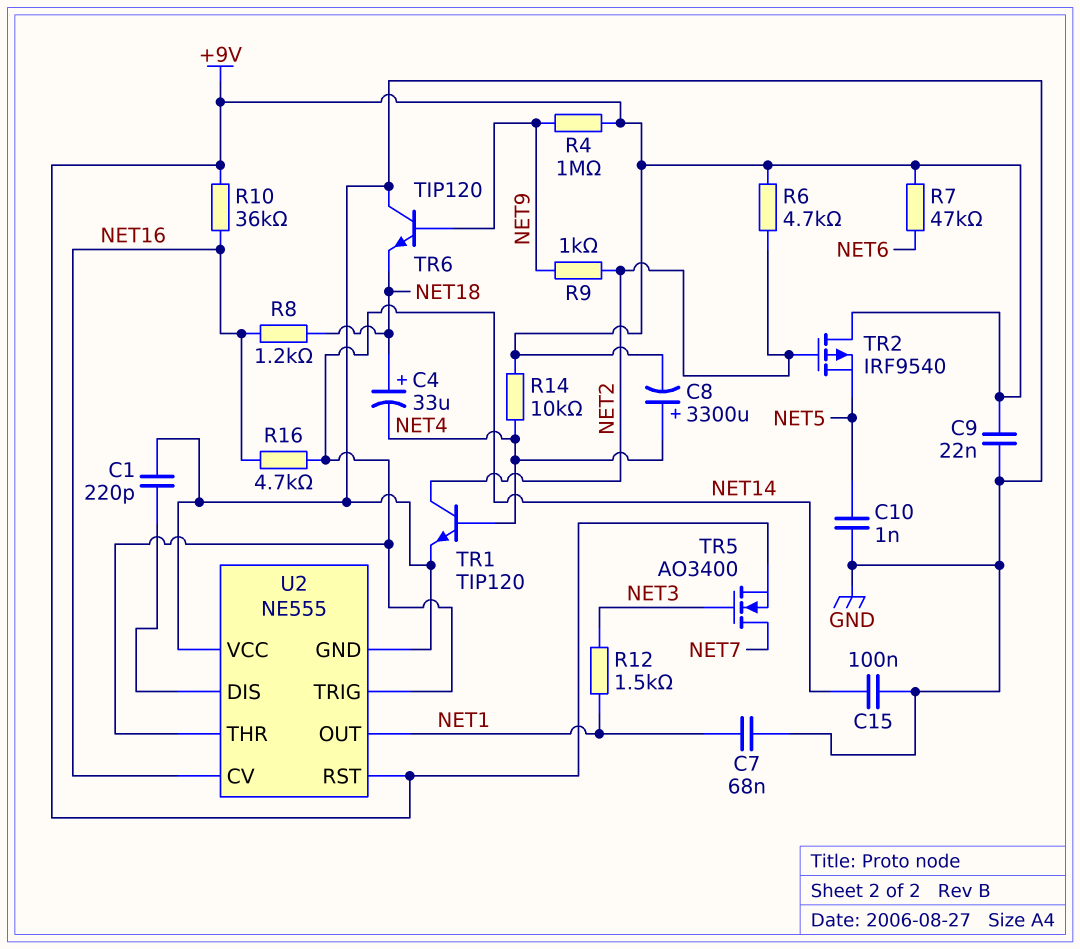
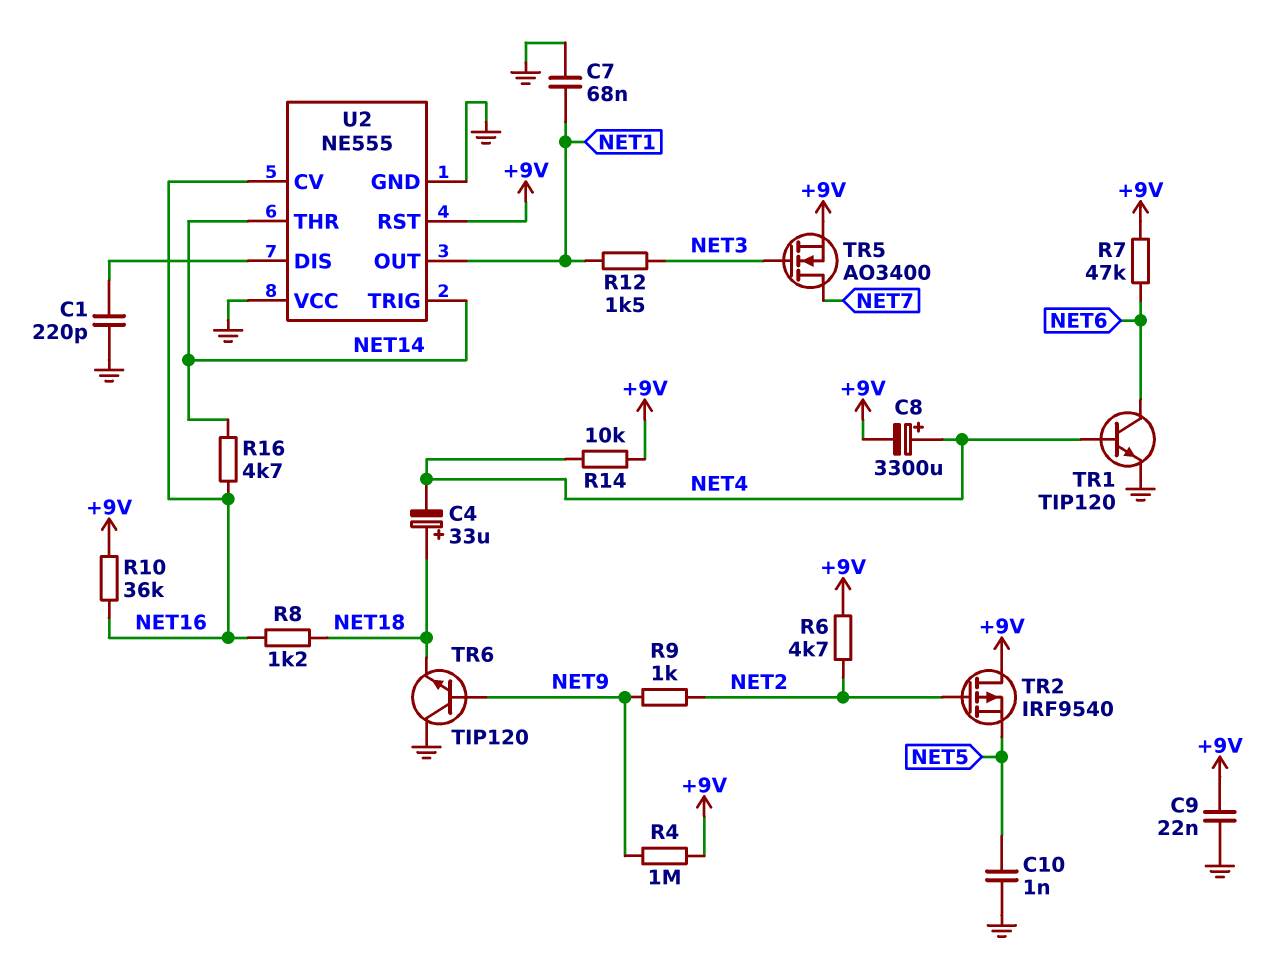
C15: 100nF (GND, NET14) -> none
TR1: NPN TIP120 (B NET4, C NET2, E GND) -> NPN TIP120 (B NET4, C NET6, E GND)

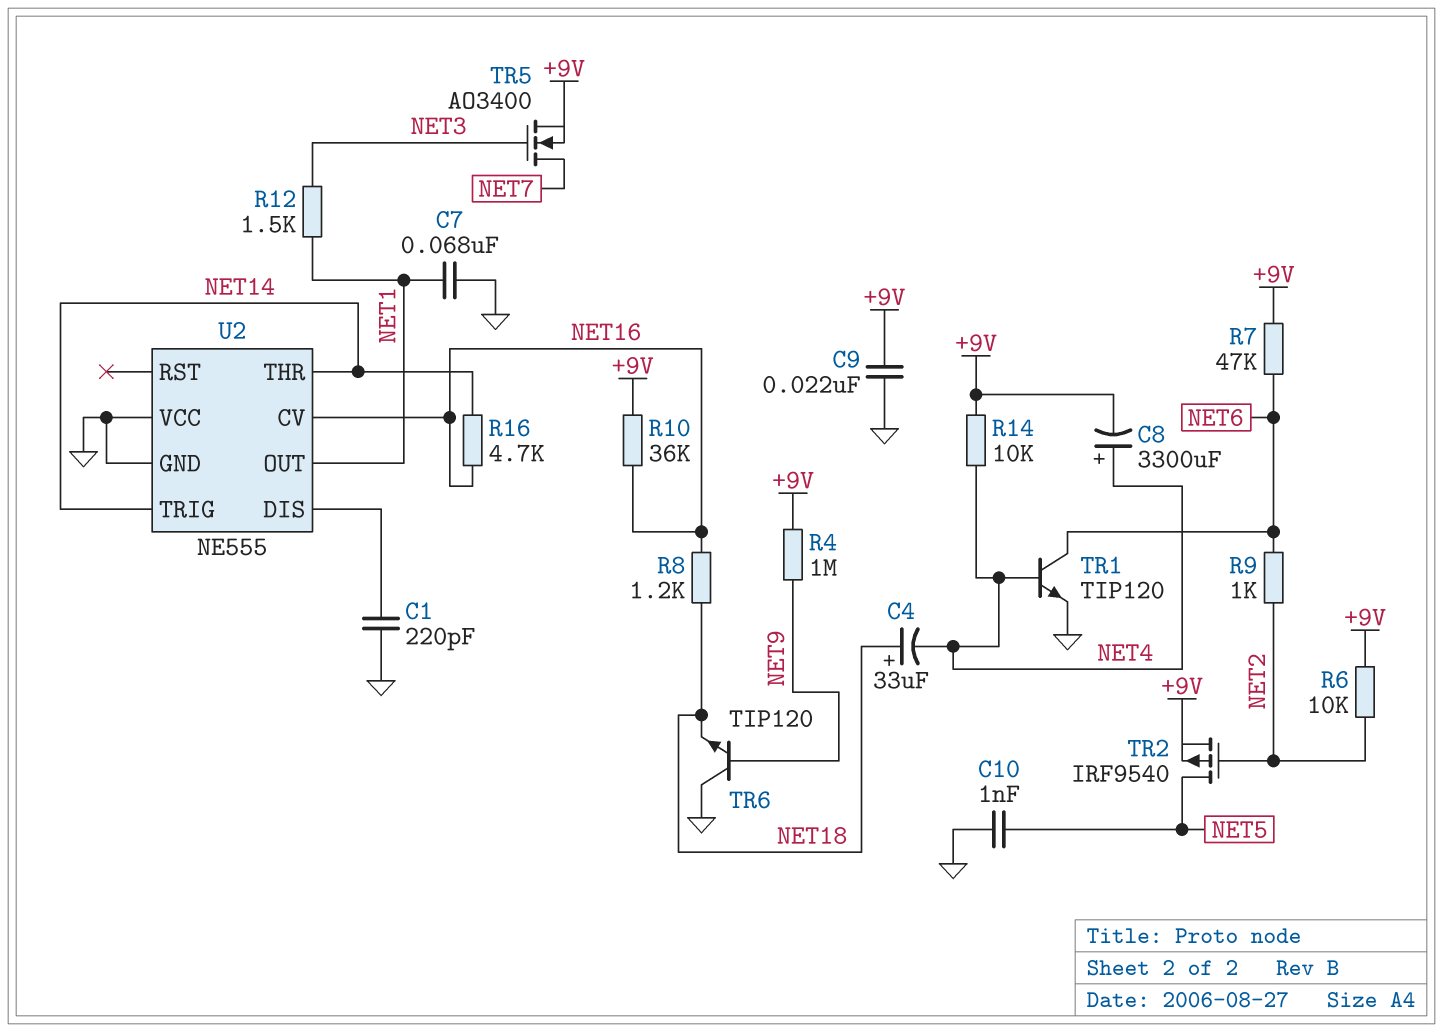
R6: 4.7k (+9V, NET2) -> 10k (+9V, NET2)
R9: 1k (NET2, NET9) -> 1k (NET2, NET6)
TR2: PMOS IRF9540 (G NET2, D +9V, S NET5) -> PMOS IRF9540 (G NET2, D NET5, S +9V)
U2 pin RST: +9V -> none

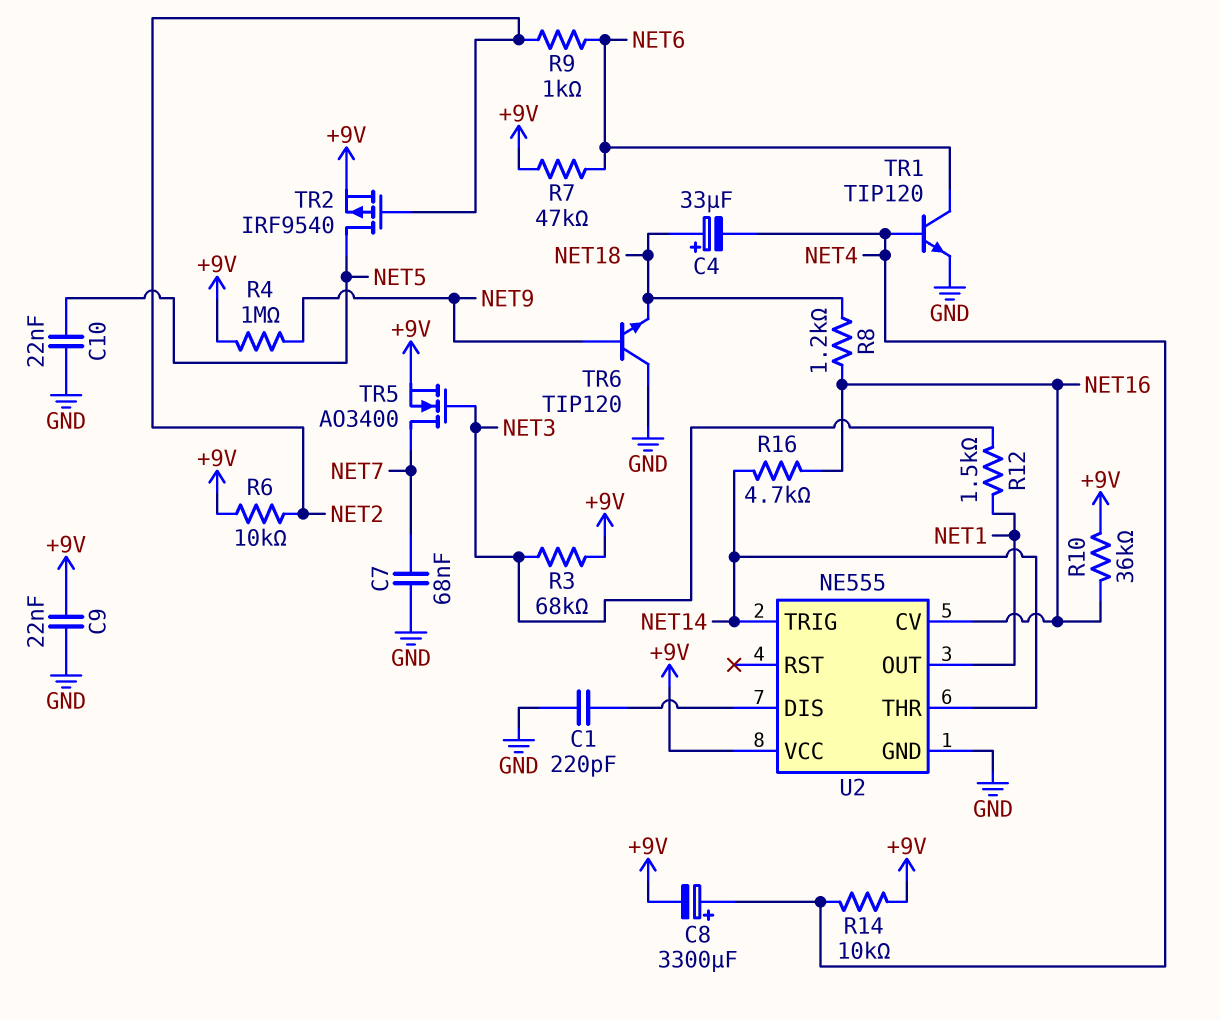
C7: 68nF (GND, NET1) -> 68nF (GND, NET7)
C10: 1nF (GND, NET5) -> 22nF (GND, NET5)
R3: none -> 68k (+9V, NET3)
U2 pin VCC: GND -> +9V

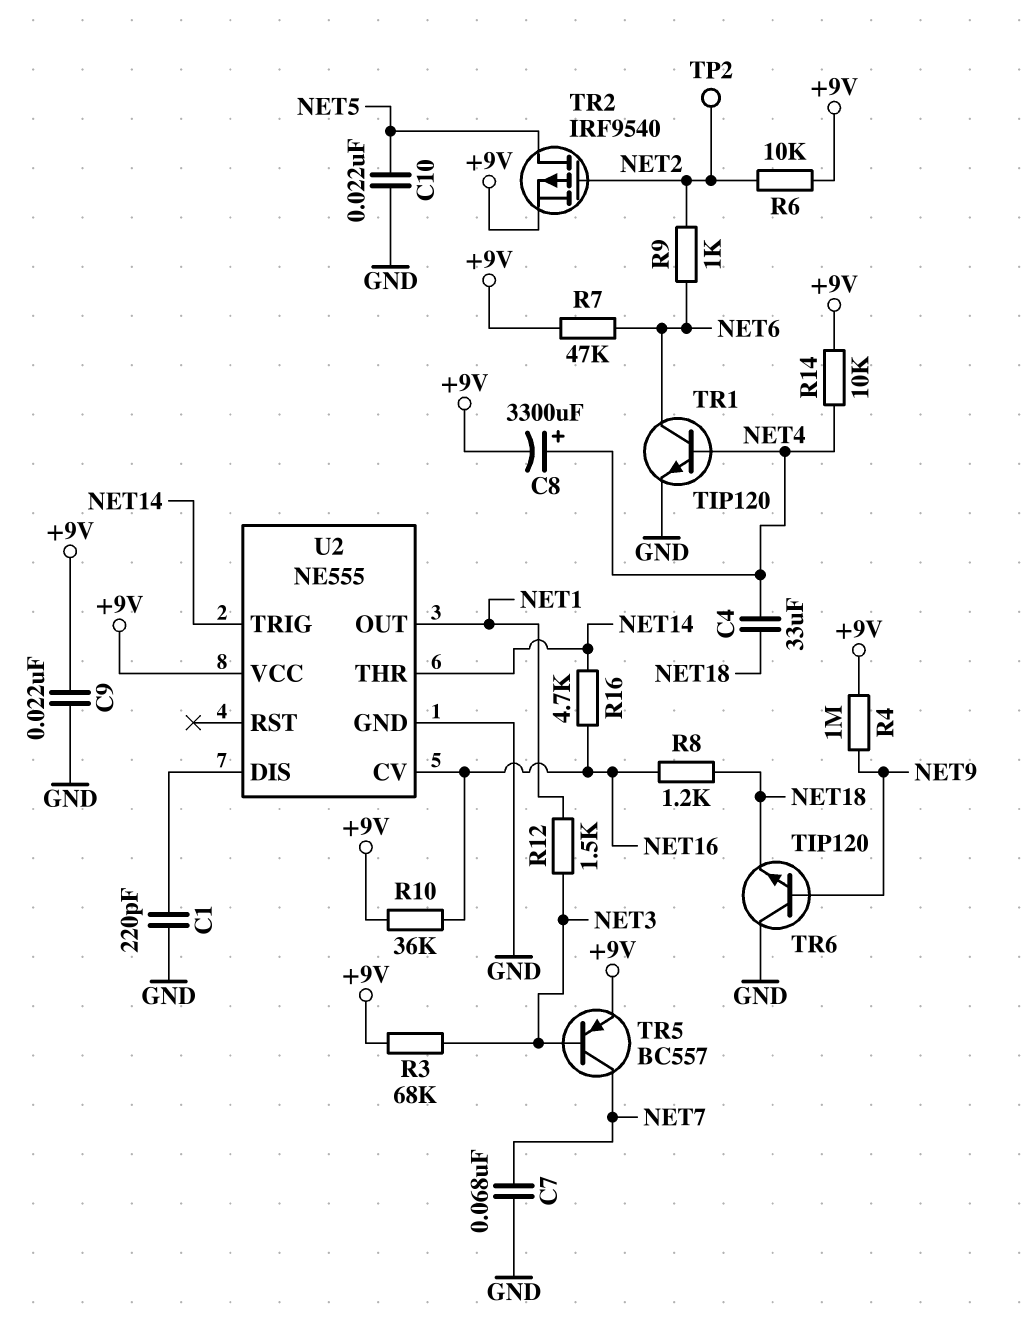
C4: 33uF (plus NET18, minus NET4) -> 33uF (NET4, NET18)
TP2: none -> test point (NET2)
TR5: NMOS AO3400 (G NET3, D NET7, S +9V) -> PNP BC557 (B NET3, C NET7, E +9V)

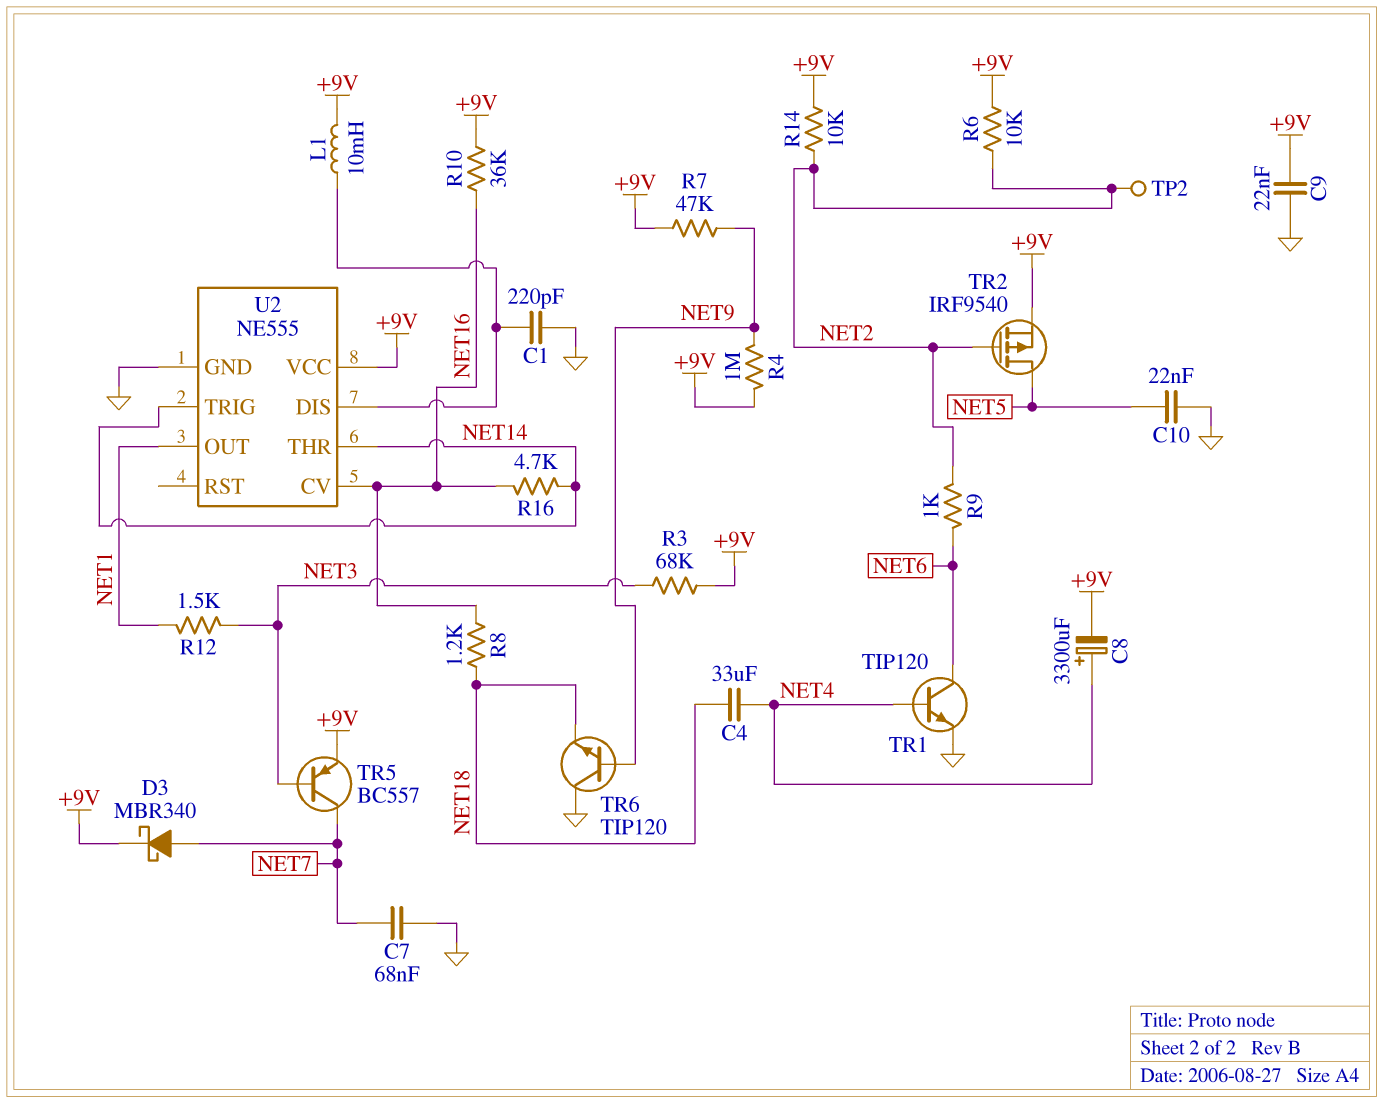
D3: none -> schottky MBR340 (A NET7, K +9V)
L1: none -> 10mH (+9V, U2/DIS)
R7: 47k (+9V, NET6) -> 47k (+9V, NET9)
R14: 10k (+9V, NET4) -> 10k (+9V, NET2)

